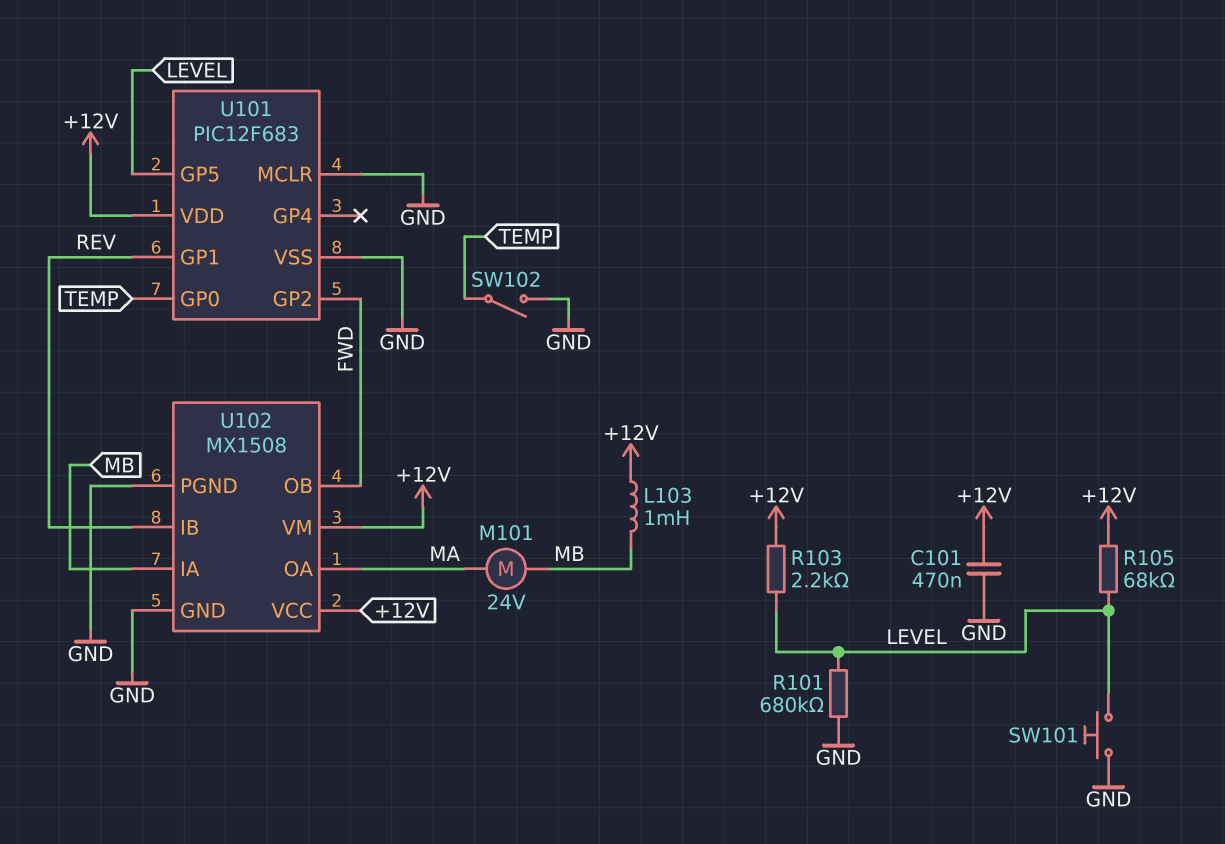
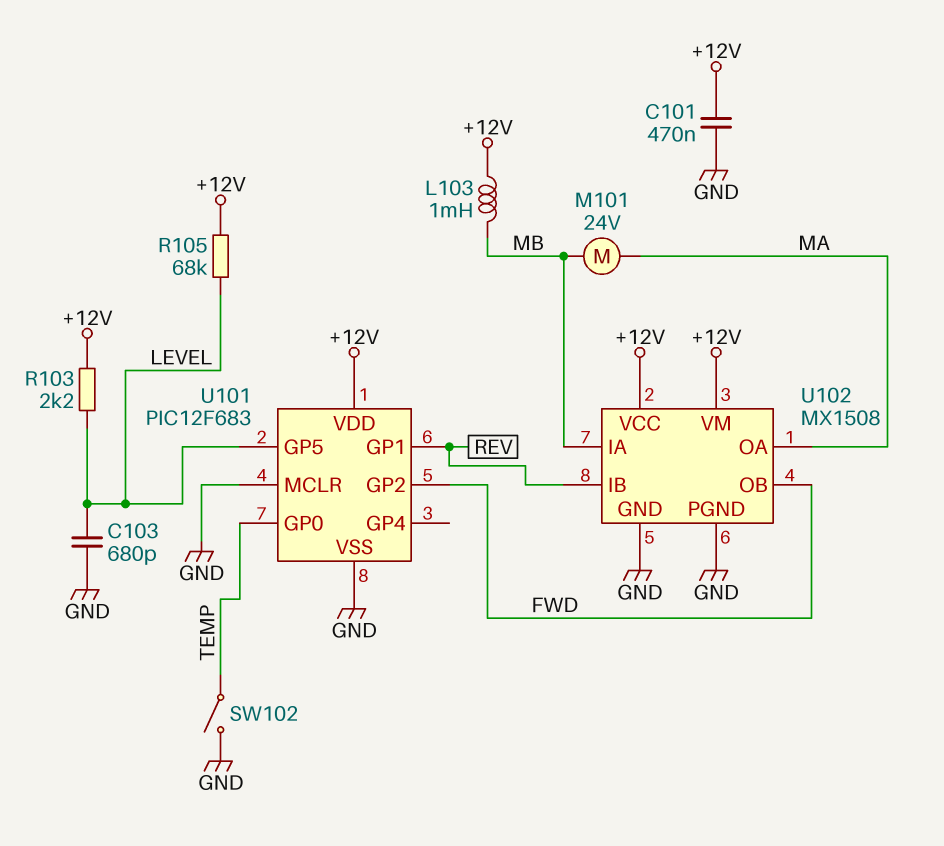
C103: none -> 680pF (GND, LEVEL)
R101: 680k (GND, LEVEL) -> none
SW101: button (GND, LEVEL) -> none

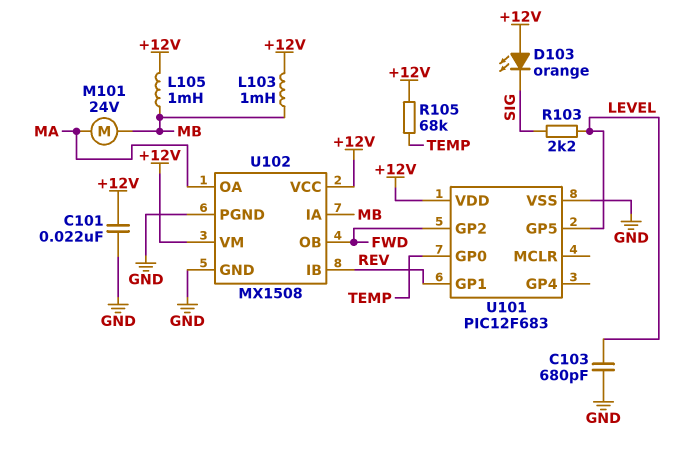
C101: 470nF (+12V, GND) -> 22nF (+12V, GND)
D103: none -> LED orange (A +12V, K SIG)
L105: none -> 1mH (+12V, MB)
R103: 2.2k (+12V, LEVEL) -> 2.2k (LEVEL, SIG)
R105: 68k (+12V, LEVEL) -> 68k (+12V, TEMP)
SW102: switch (GND, TEMP) -> none
U101 pin MCLR: GND -> none

